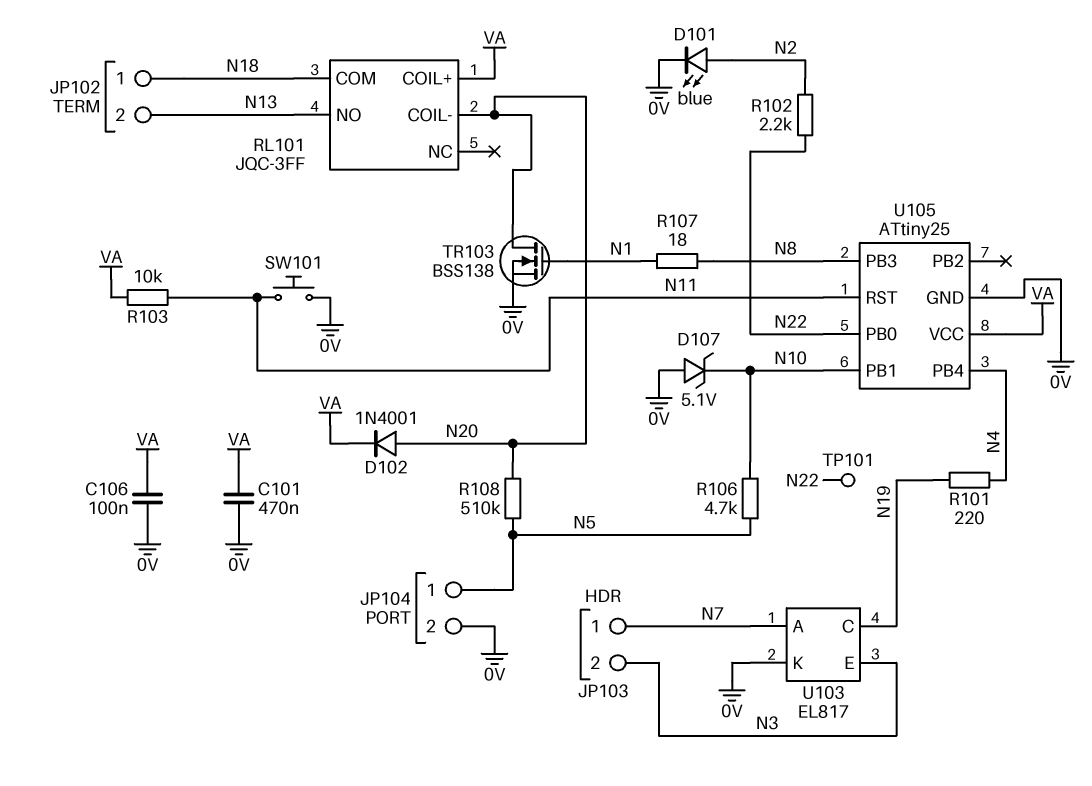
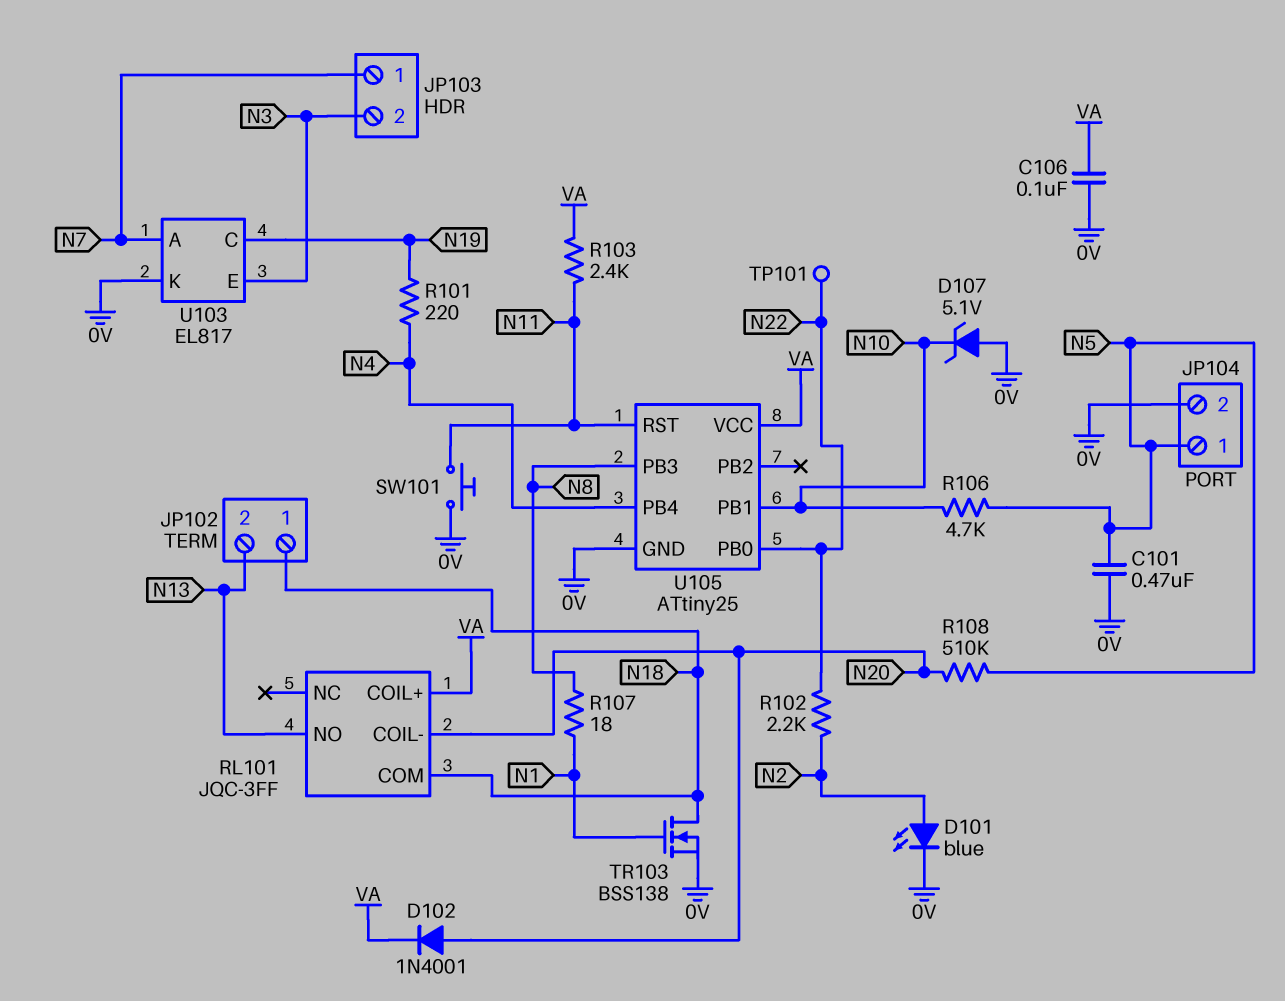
C101: 470nF (0V, VA) -> 470nF (0V, N5)
R103: 10k (N11, VA) -> 2.4k (N11, VA)
TR103: NMOS BSS138 (G N1, D N20, S 0V) -> NMOS BSS138 (G N1, D N18, S 0V)

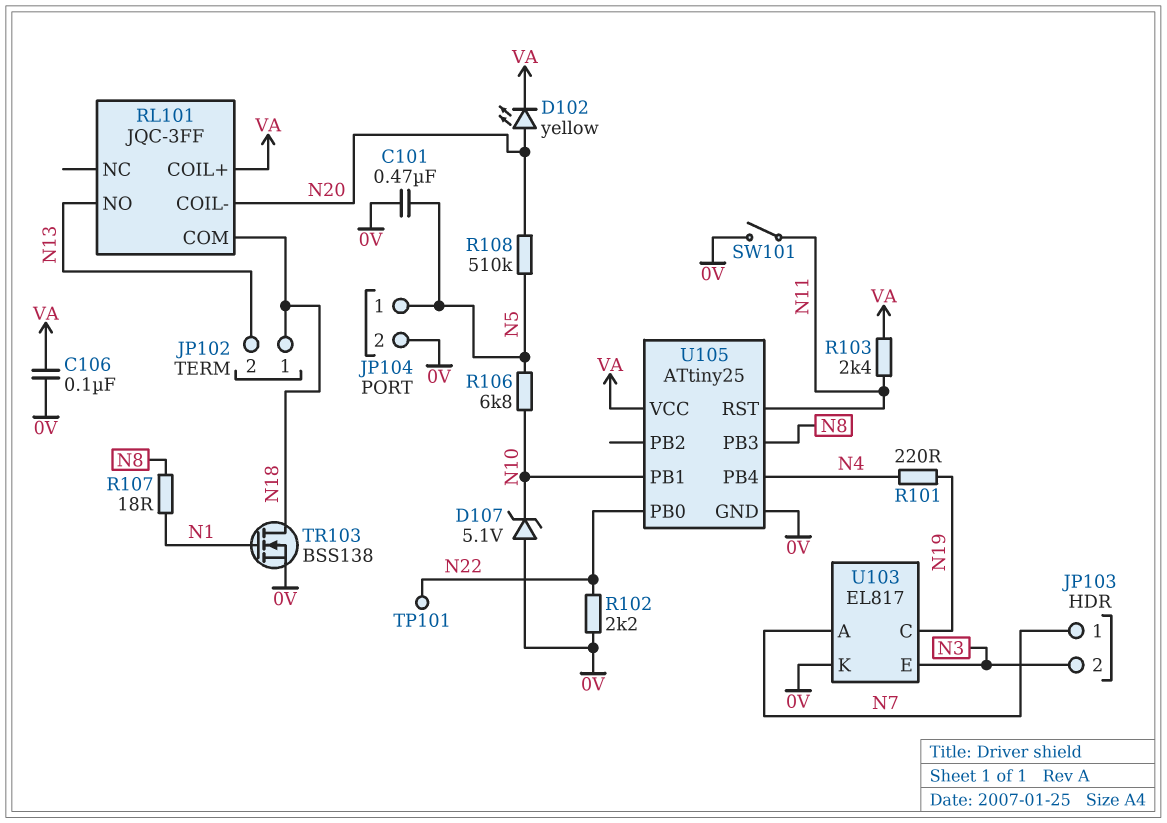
D101: LED blue (A N2, K 0V) -> none
D102: diode 1N4001 (A N20, K VA) -> LED yellow (A N20, K VA)
R102: 2.2k (N2, N22) -> 2.2k (0V, N22)
R106: 4.7k (N5, N10) -> 6.8k (N5, N10)
SW101: button (0V, N11) -> switch (0V, N11)

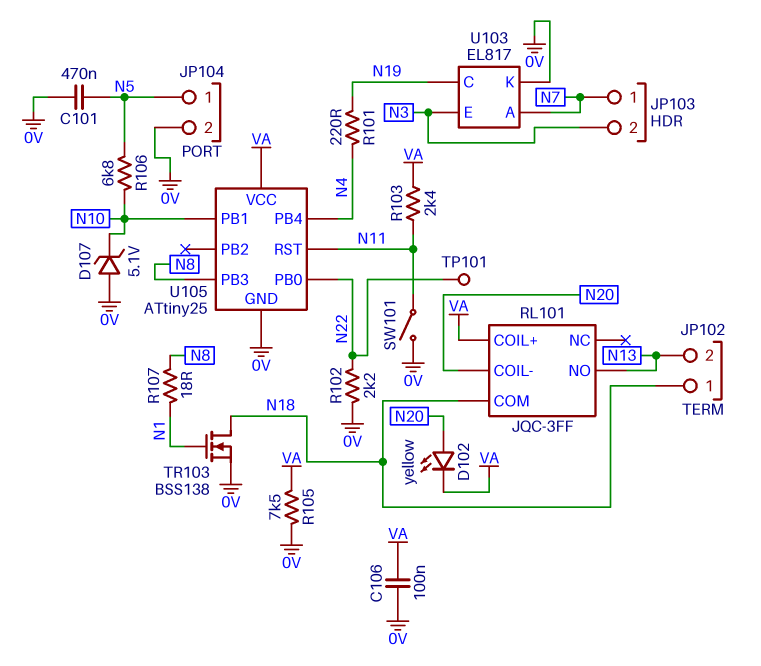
R105: none -> 7.5k (0V, VA)
R108: 510k (N5, N20) -> none

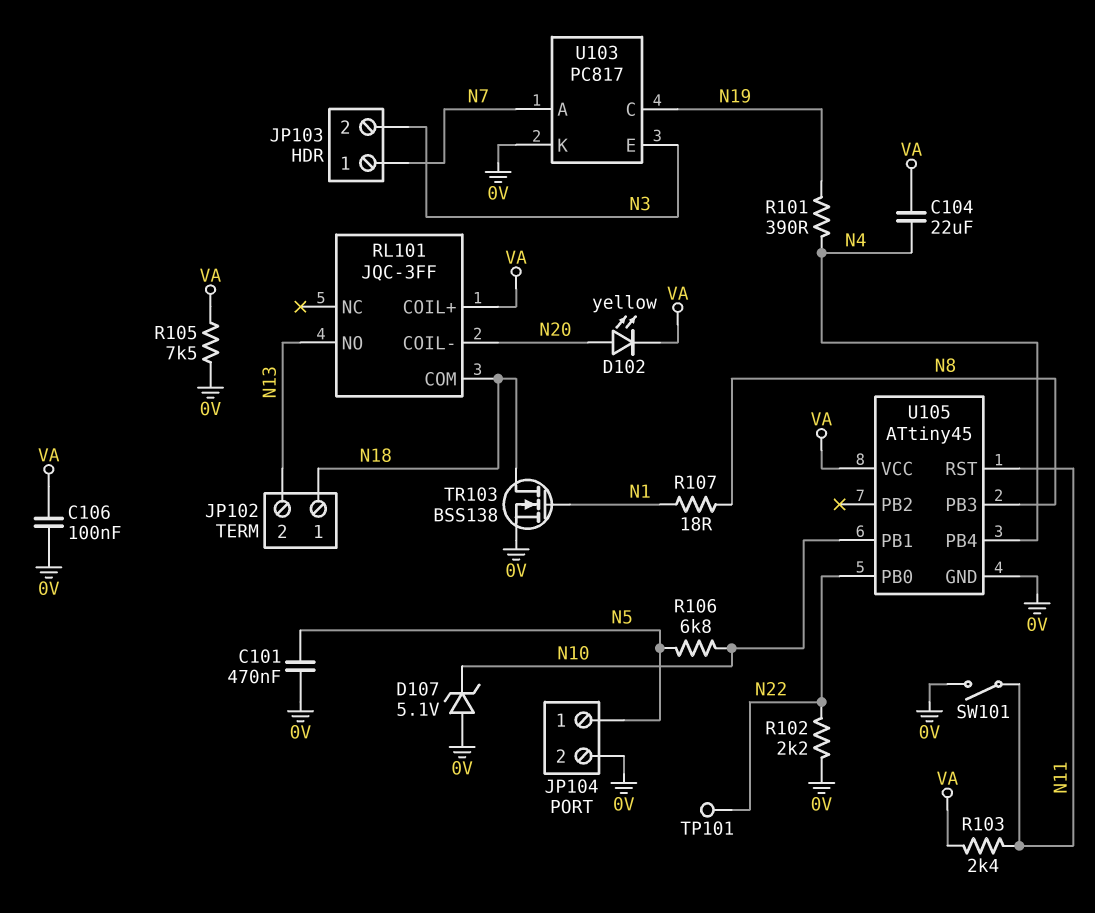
C104: none -> 22uF (N4, VA)
R101: 220 (N4, N19) -> 390 (N4, N19)
U103: EL817 -> PC817
U105: ATtiny25 -> ATtiny45

